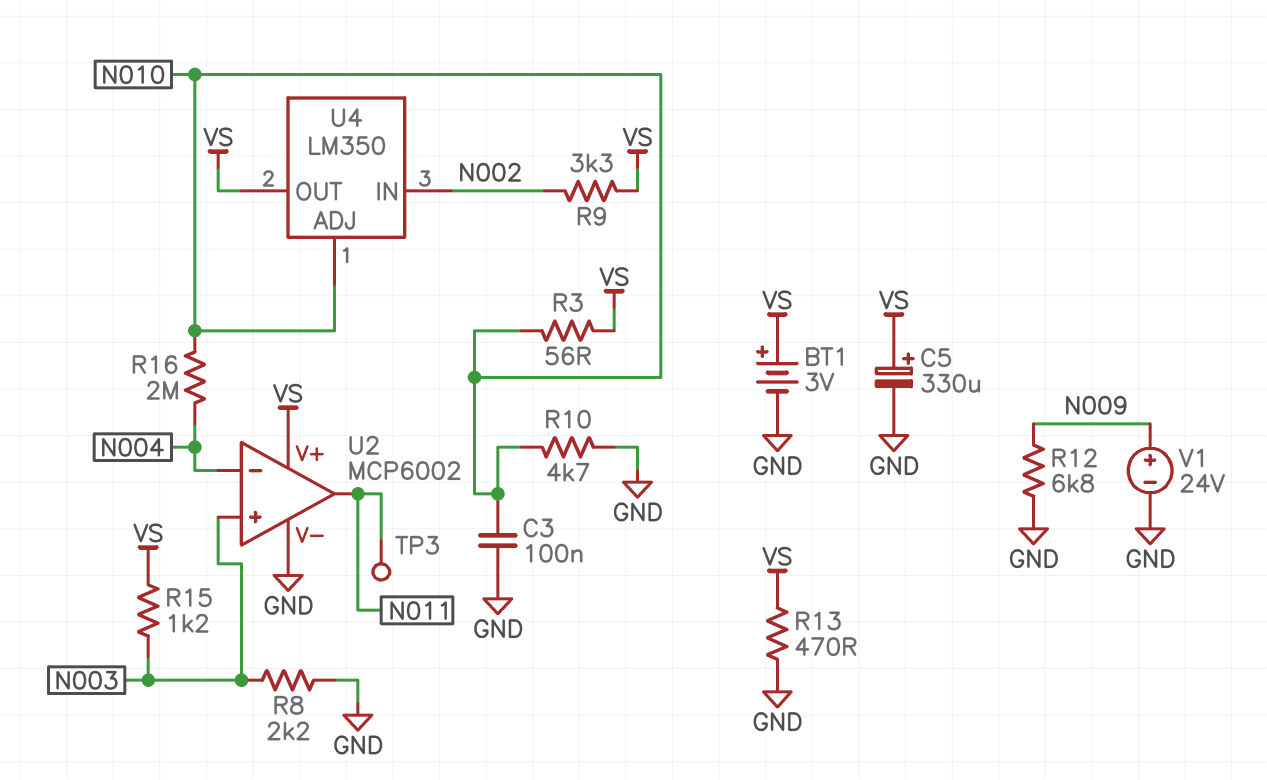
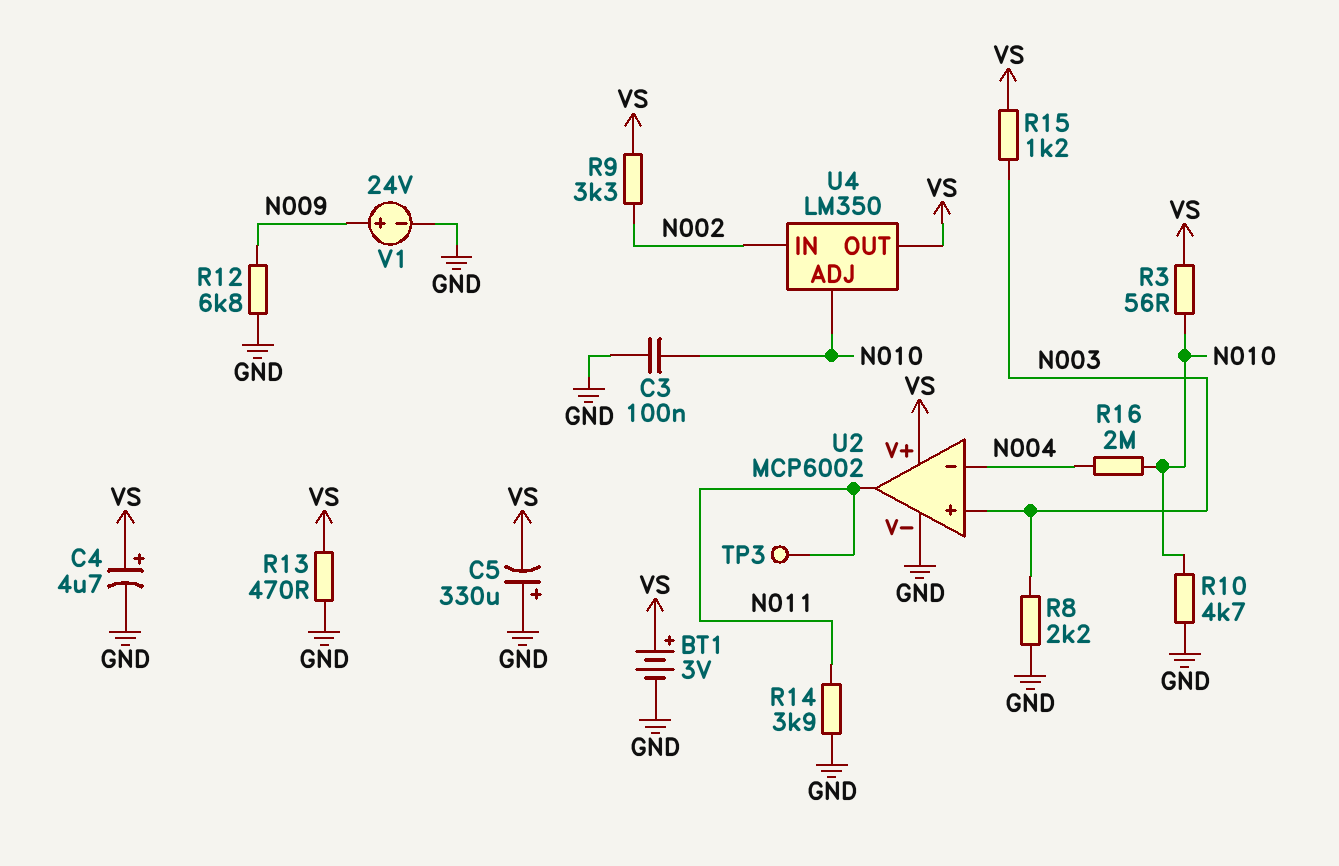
C4: none -> 4.7uF (plus VS, minus GND)
C5: 330uF (plus VS, minus GND) -> 330uF (plus GND, minus VS)
R14: none -> 3.9k (GND, N011)

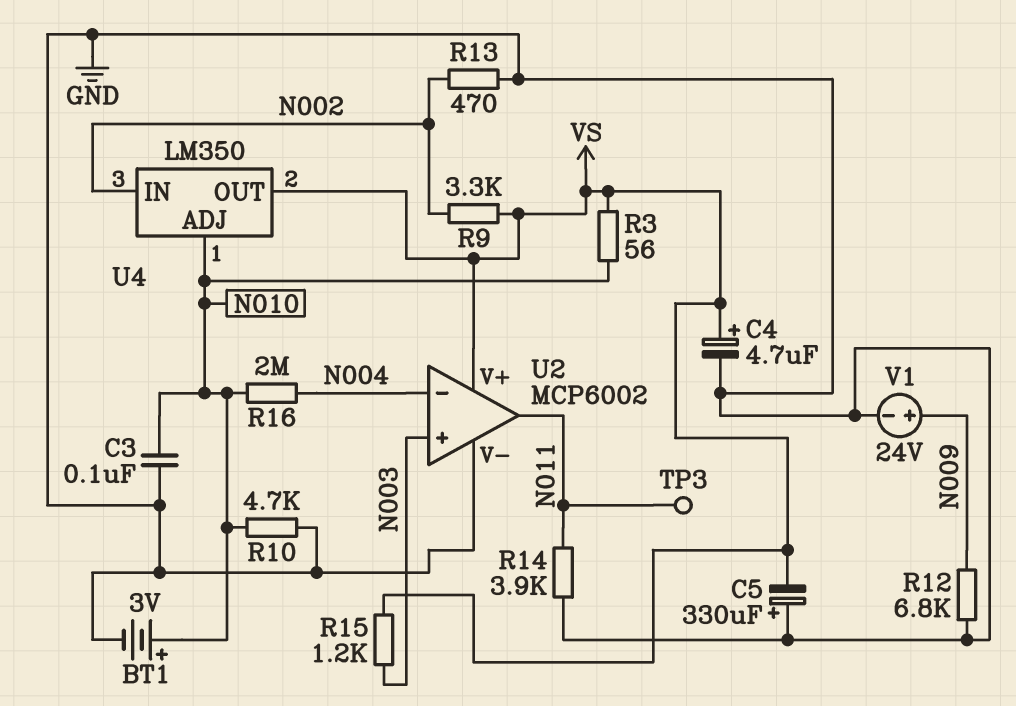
BT1: 3V (plus VS, minus GND) -> 3V (plus N010, minus GND)
R8: 2.2k (GND, N003) -> none
R13: 470 (GND, VS) -> 470 (GND, N002)

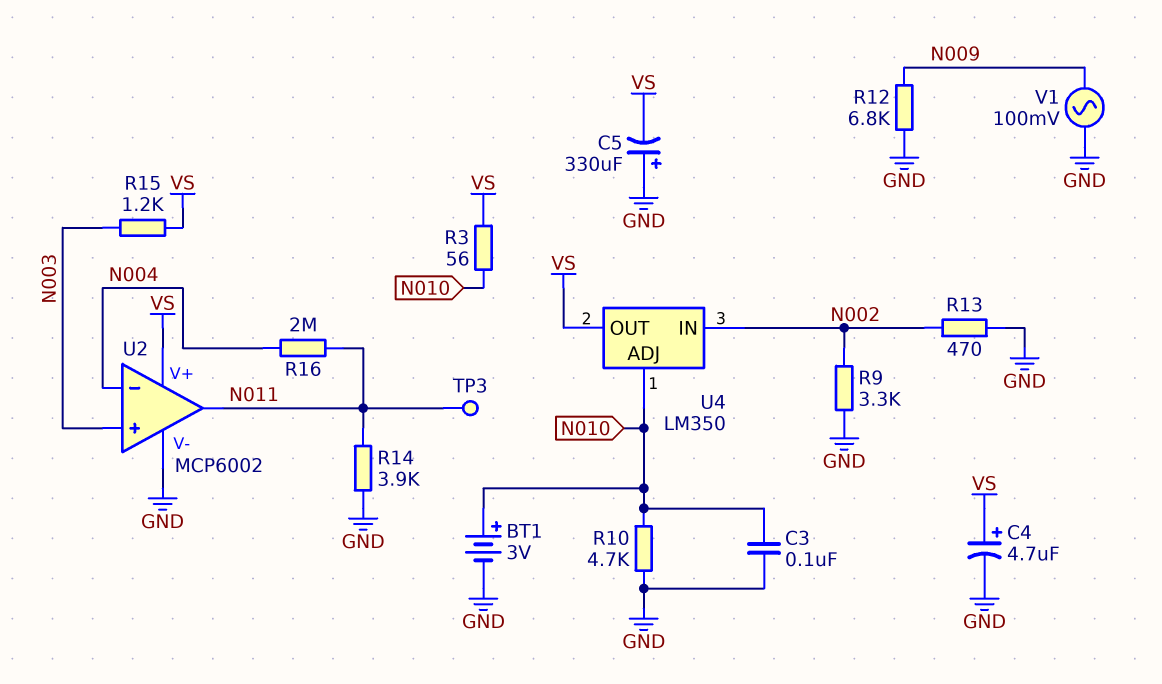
R9: 3.3k (N002, VS) -> 3.3k (GND, N002)
R16: 2M (N004, N010) -> 2M (N004, N011)
V1: 24V (plus N009, minus GND) -> AC 100mV (GND, N009)

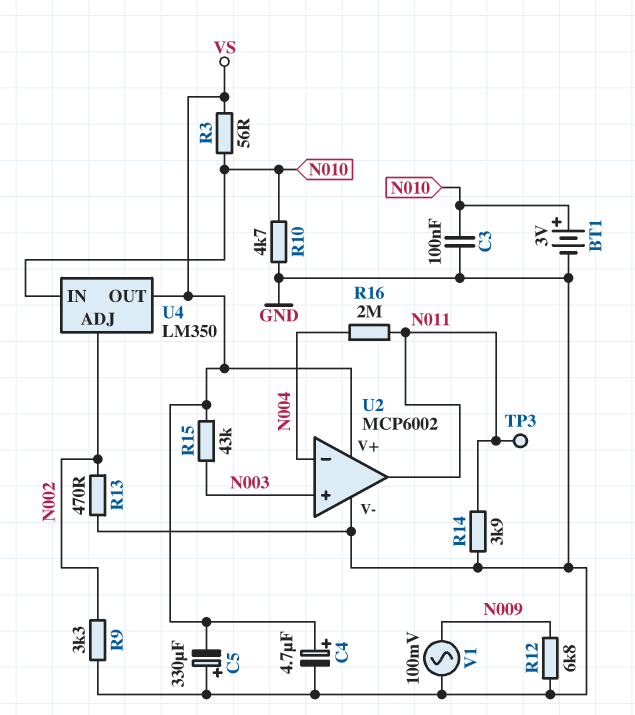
R15: 1.2k (N003, VS) -> 43k (N003, VS)
U4 pin ADJ: N010 -> N002
U4 pin IN: N002 -> N010

